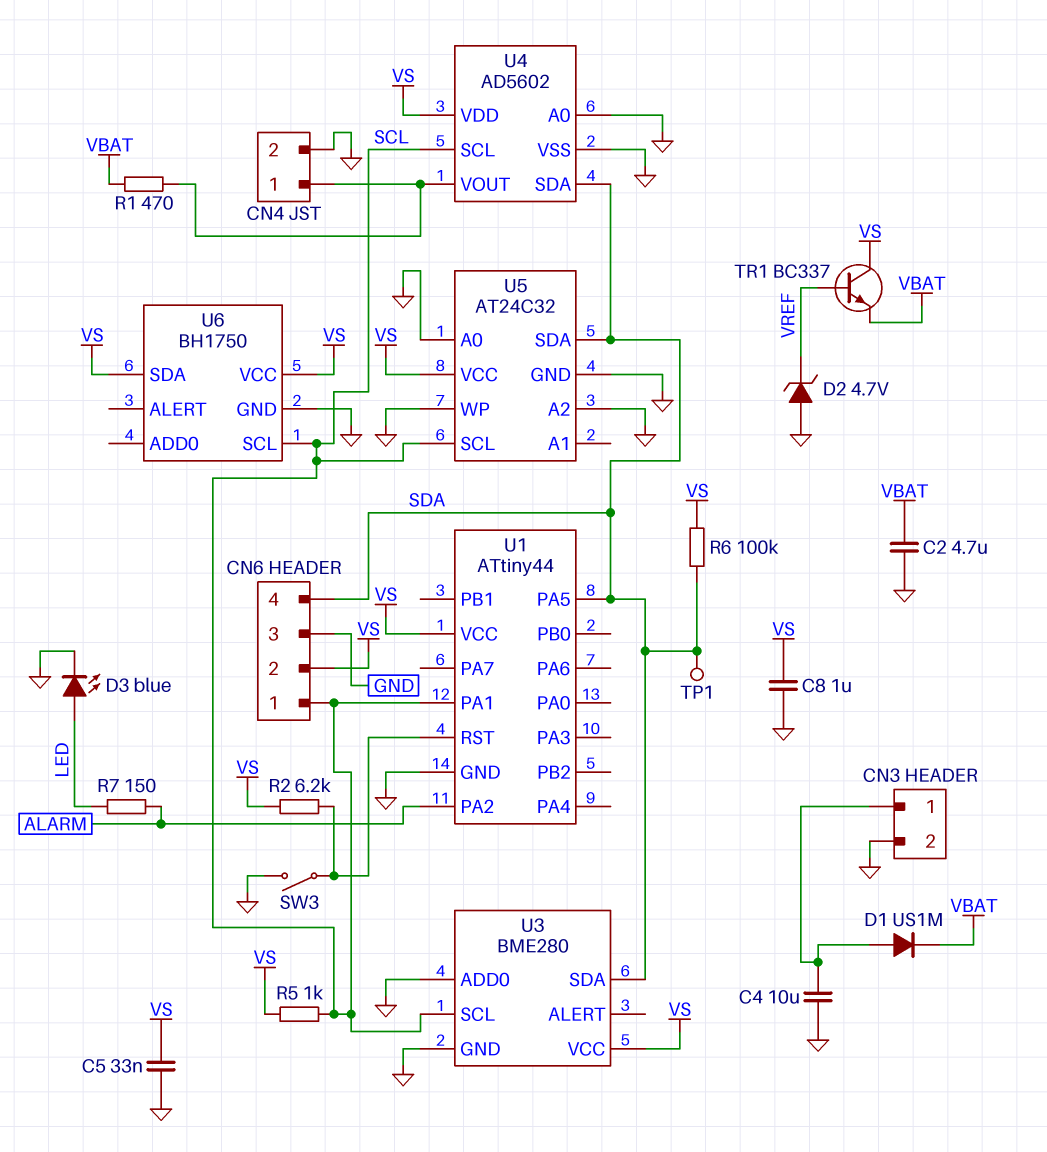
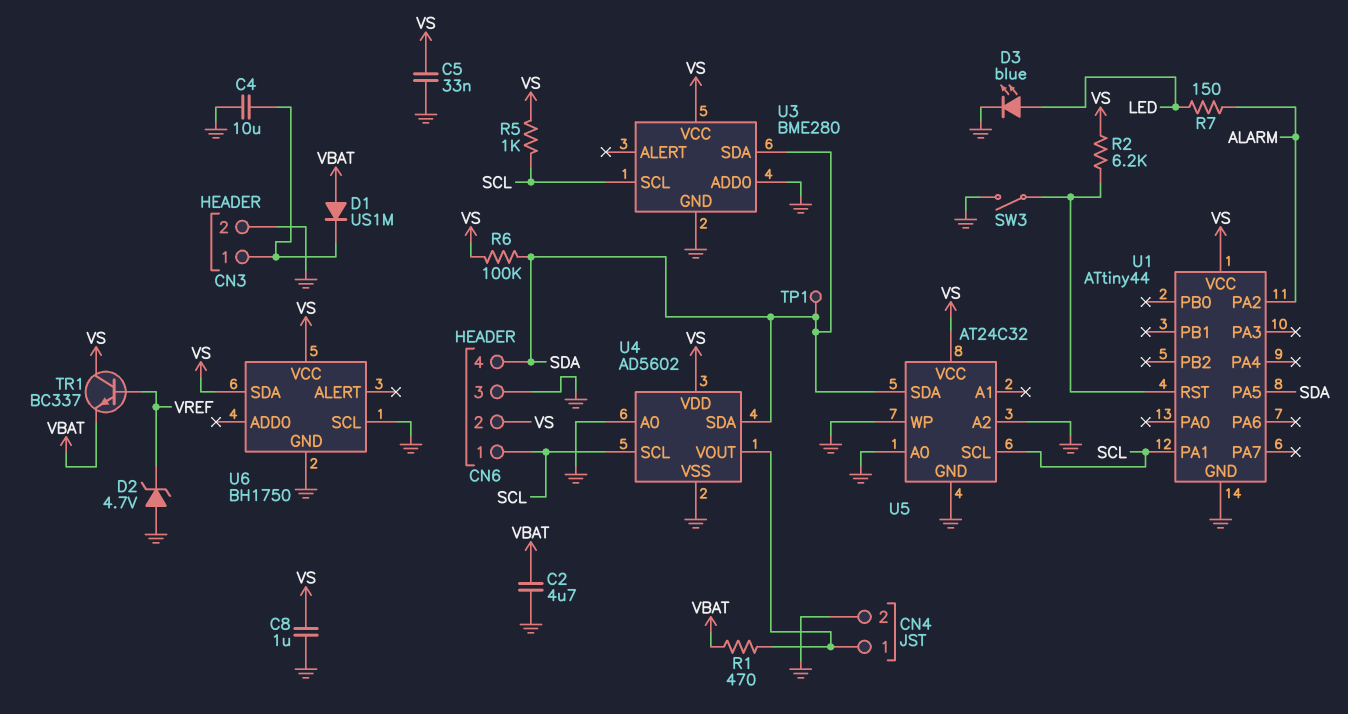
D1: diode US1M (A CN3/1, K VBAT) -> diode US1M (A VBAT, K CN3/1)
U6 pin SCL: SCL -> GND

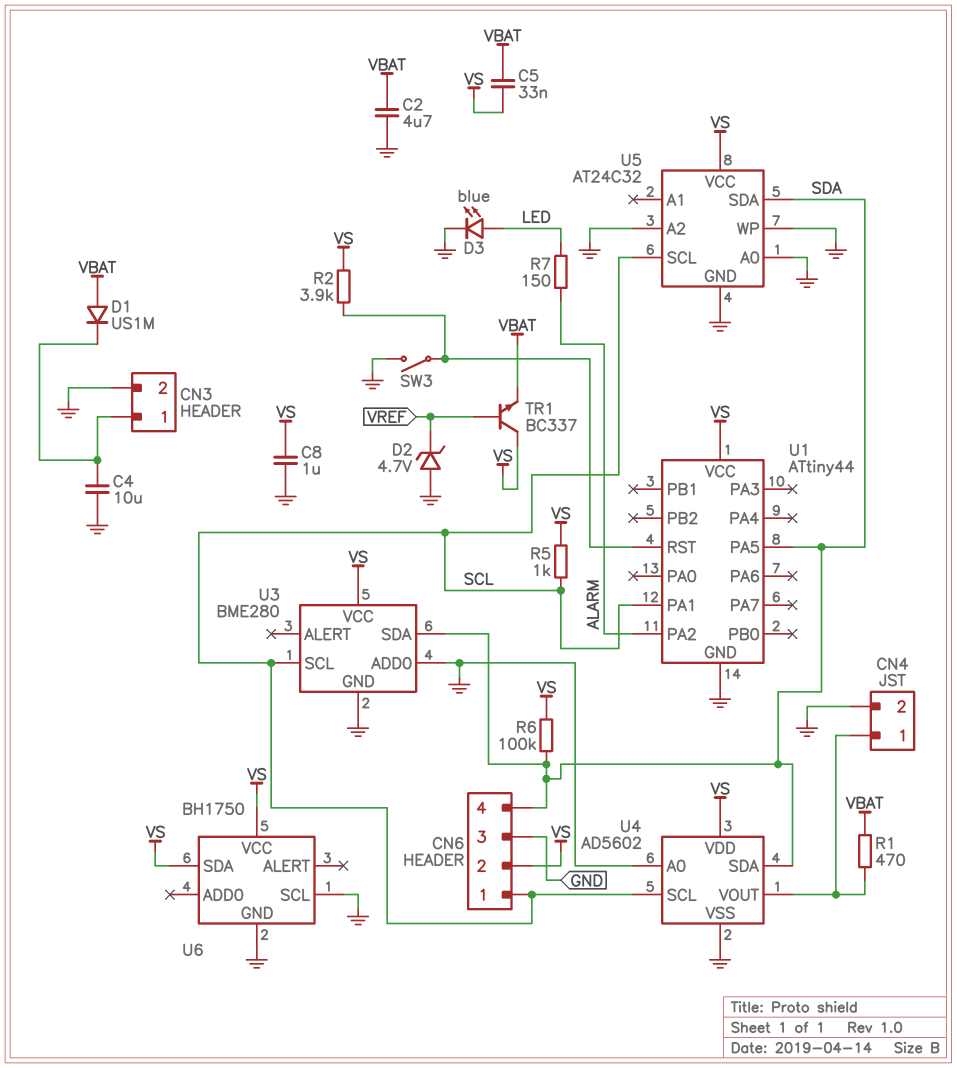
C5: 33nF (GND, VS) -> 33nF (VBAT, VS)
R2: 6.2k (U1/RST, VS) -> 3.9k (U1/RST, VS)
TP1: test point (SDA) -> none

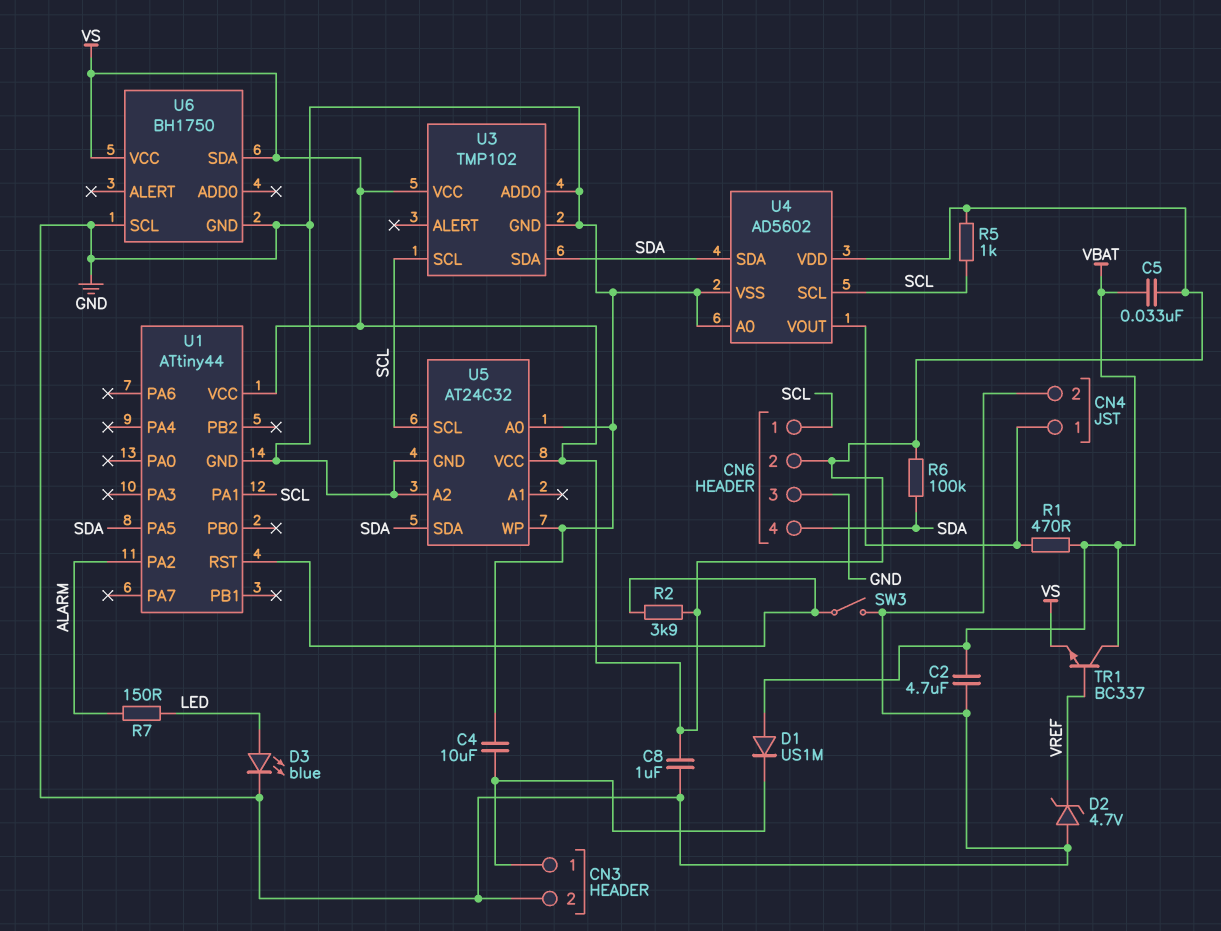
TR1: NPN BC337 (B VREF, C VS, E VBAT) -> NPN BC337 (B VREF, C VBAT, E VS)
U3: BME280 -> TMP102

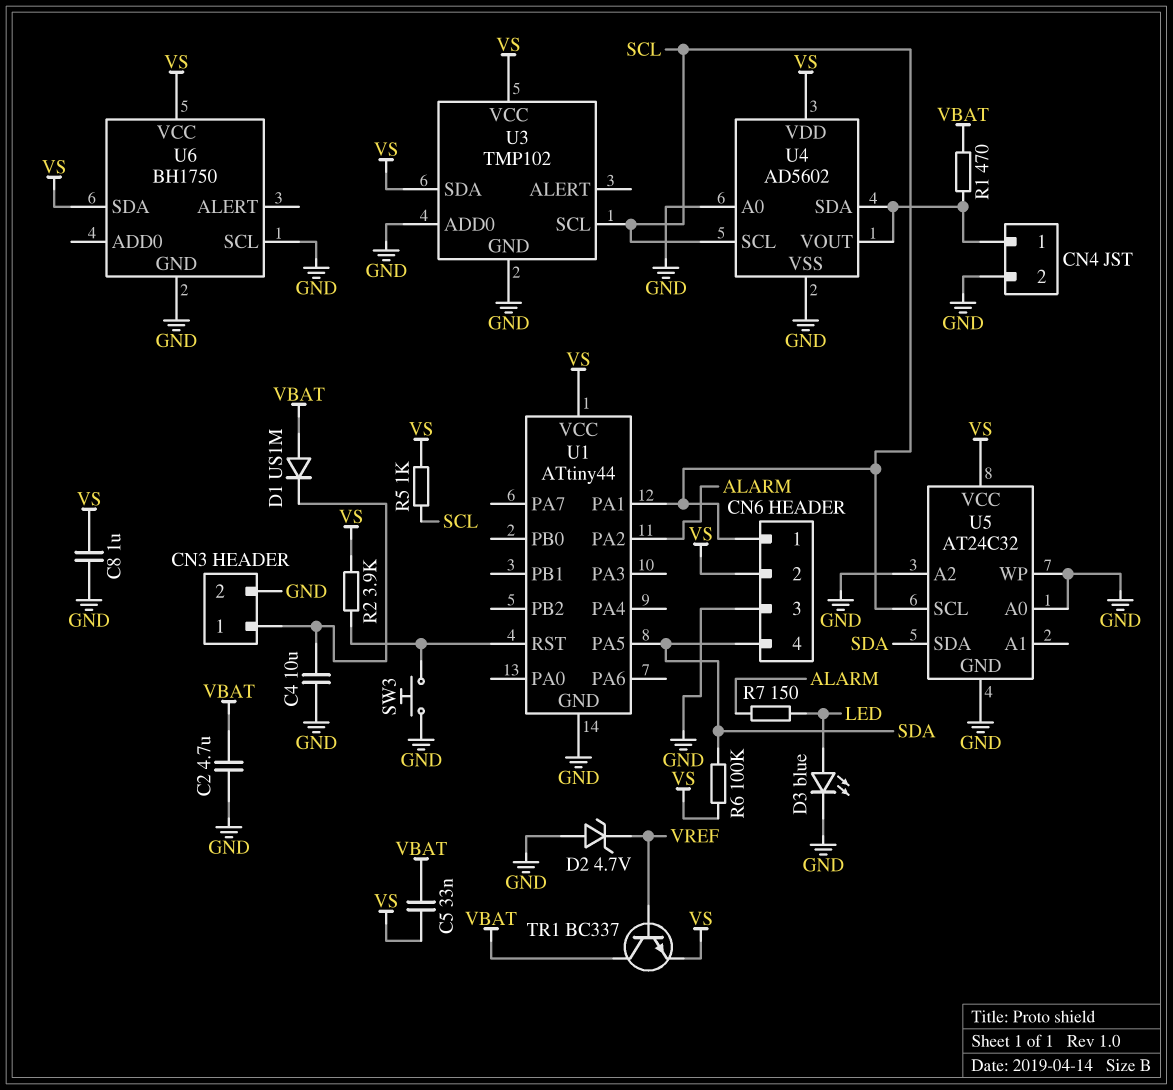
SW3: switch (GND, U1/RST) -> button (GND, U1/RST)
U3 pin SDA: SDA -> VS
U4 pin SDA: SDA -> CN4/1

